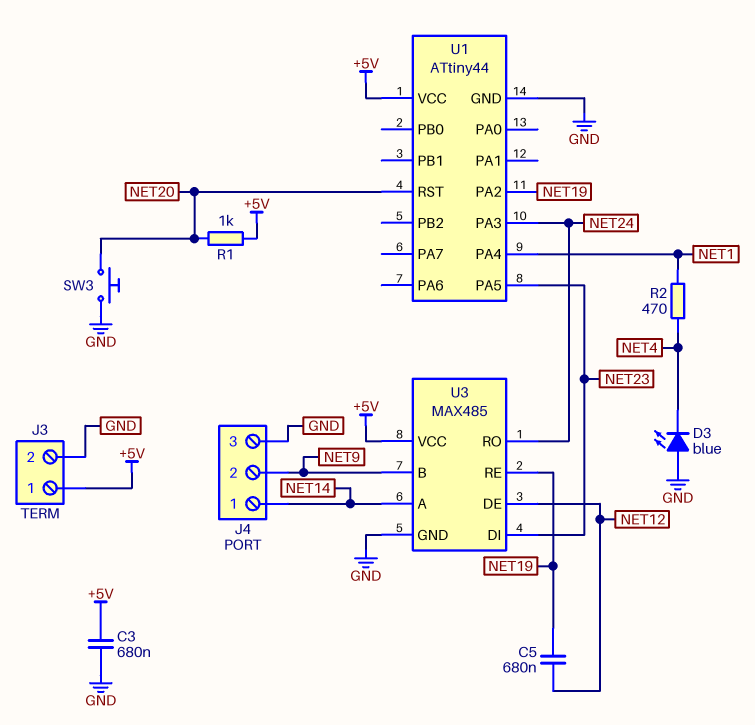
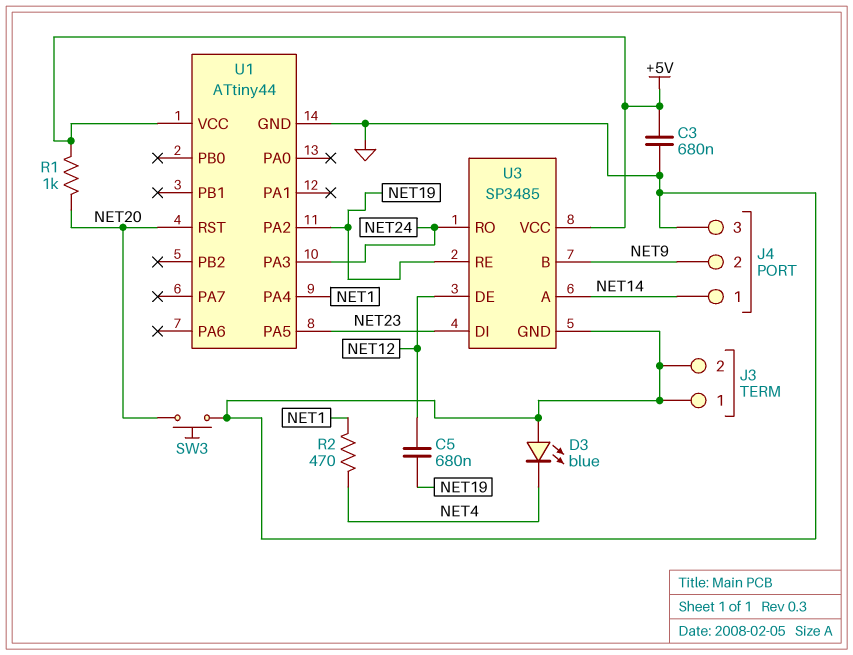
J3 pin 1: +5V -> GND
U3: MAX485 -> SP3485

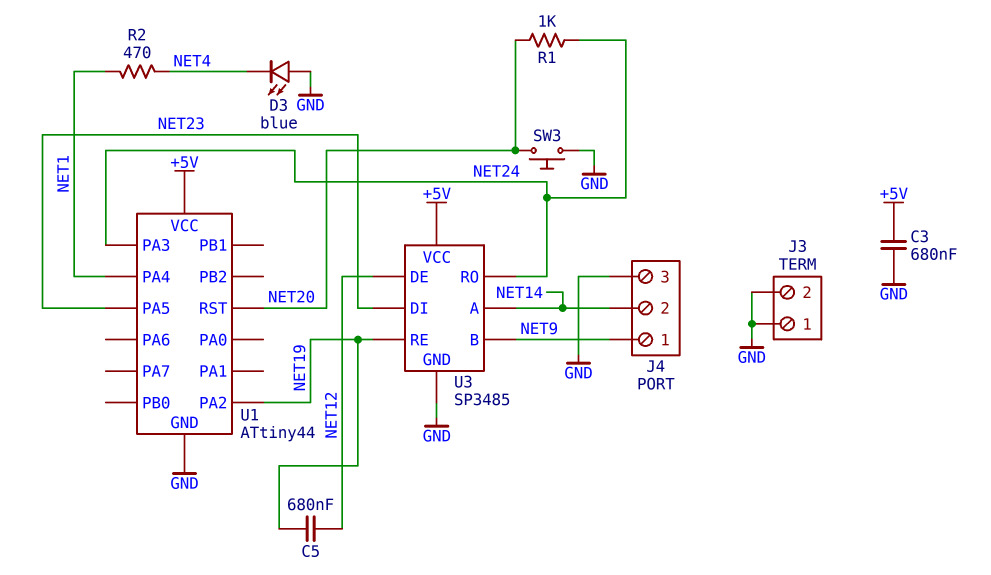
J4 pin 1: NET14 -> NET9
J4 pin 2: NET9 -> NET14
R1: 1k (+5V, NET20) -> 1k (NET20, NET24)

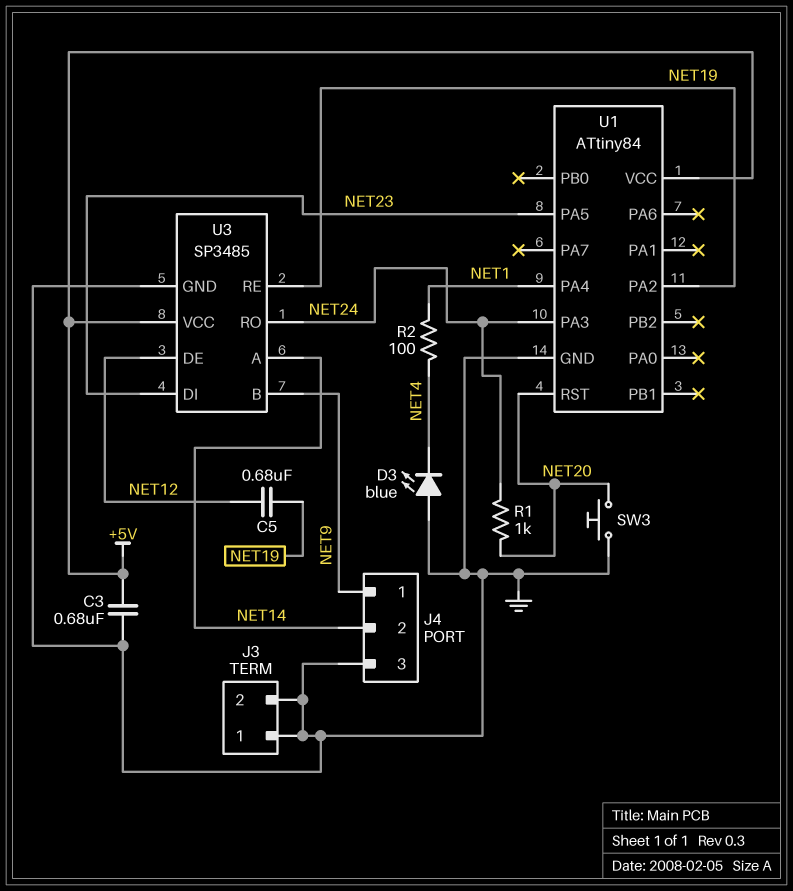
R2: 470 (NET1, NET4) -> 100 (NET1, NET4)
U1: ATtiny44 -> ATtiny84

